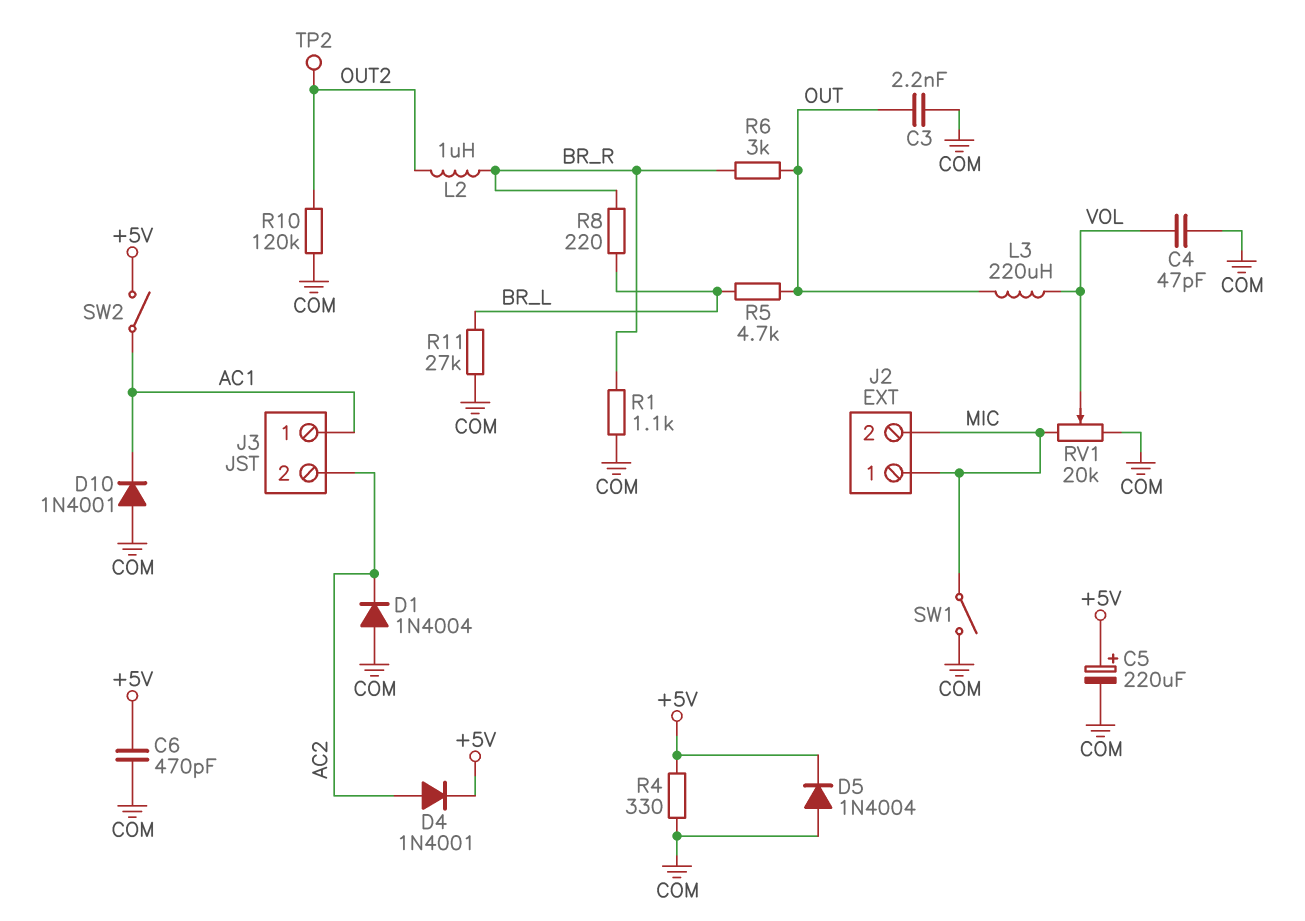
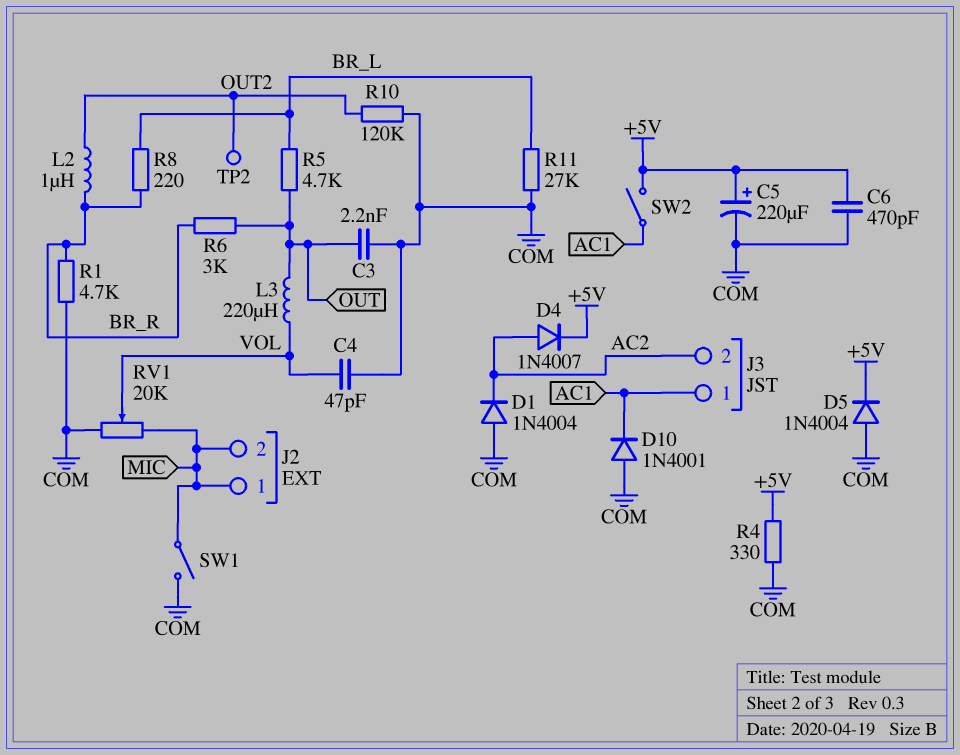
D4: diode 1N4001 (A AC2, K +5V) -> diode 1N4007 (A AC2, K +5V)
R1: 1.1k (BR_R, COM) -> 4.7k (BR_R, COM)

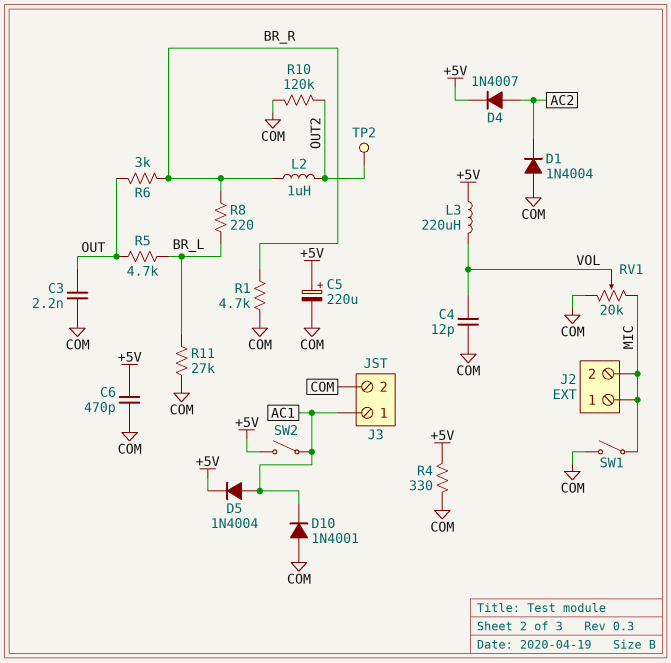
C4: 47pF (COM, VOL) -> 12pF (COM, VOL)
D5: diode 1N4004 (A COM, K +5V) -> diode 1N4004 (A AC1, K +5V)
J3 pin 2: AC2 -> COM
L3: 220uH (OUT, VOL) -> 220uH (+5V, VOL)

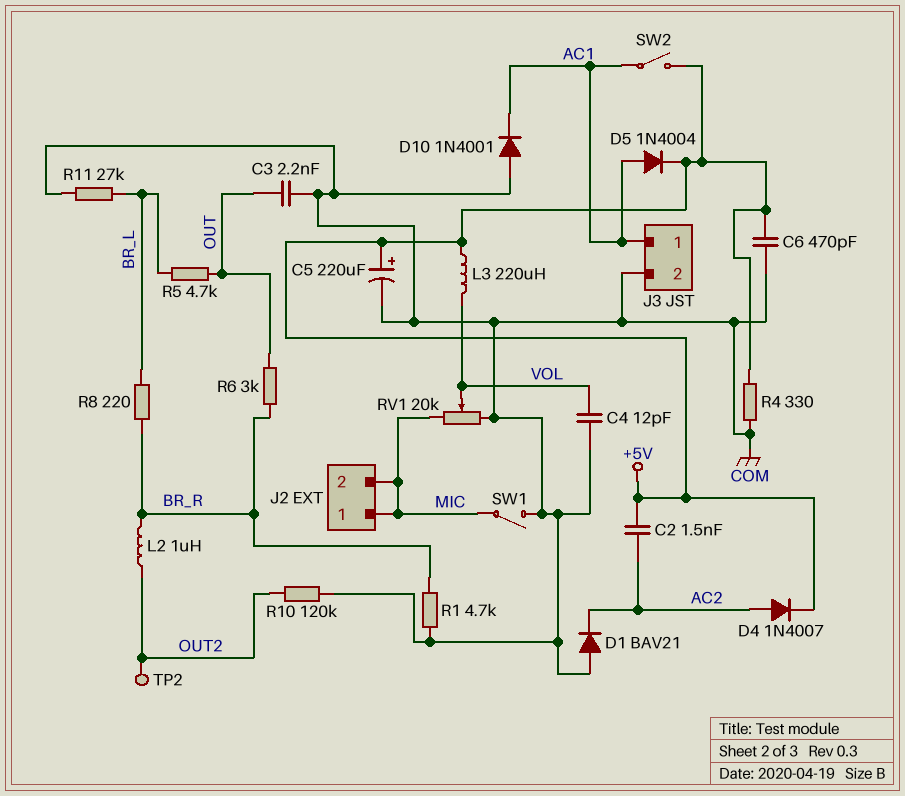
C2: none -> 1.5nF (+5V, AC2)
D1: diode 1N4004 (A COM, K AC2) -> diode BAV21 (A COM, K AC2)

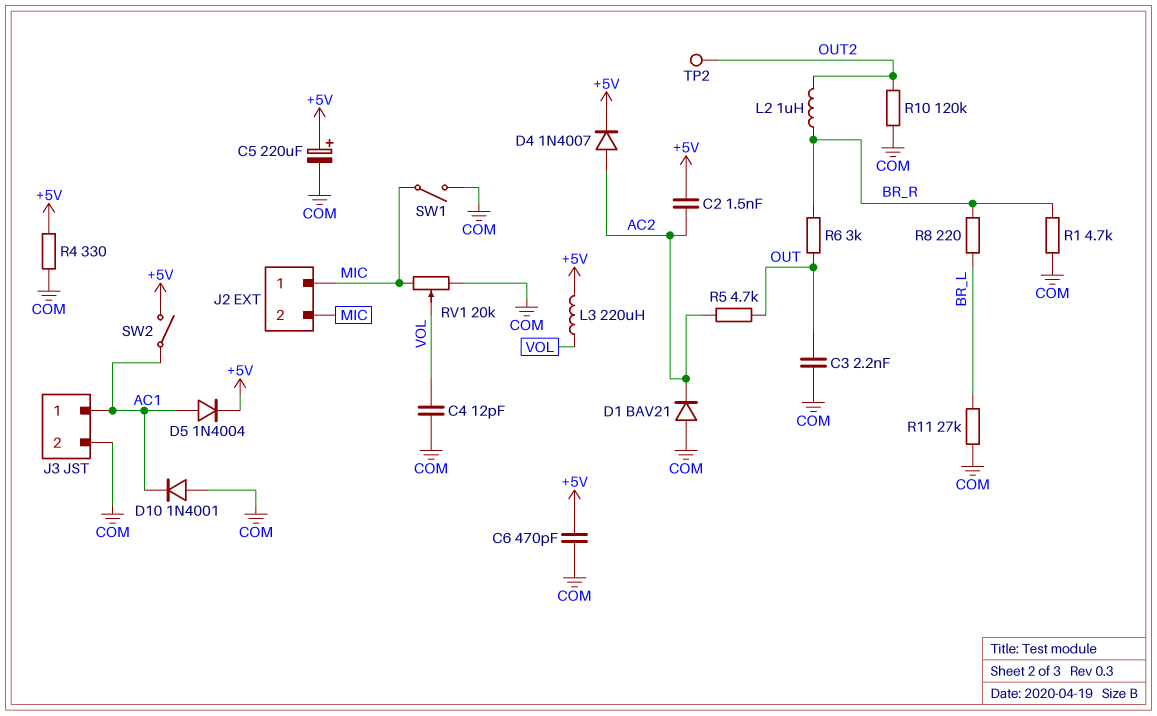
R5: 4.7k (BR_L, OUT) -> 4.7k (AC2, OUT)

